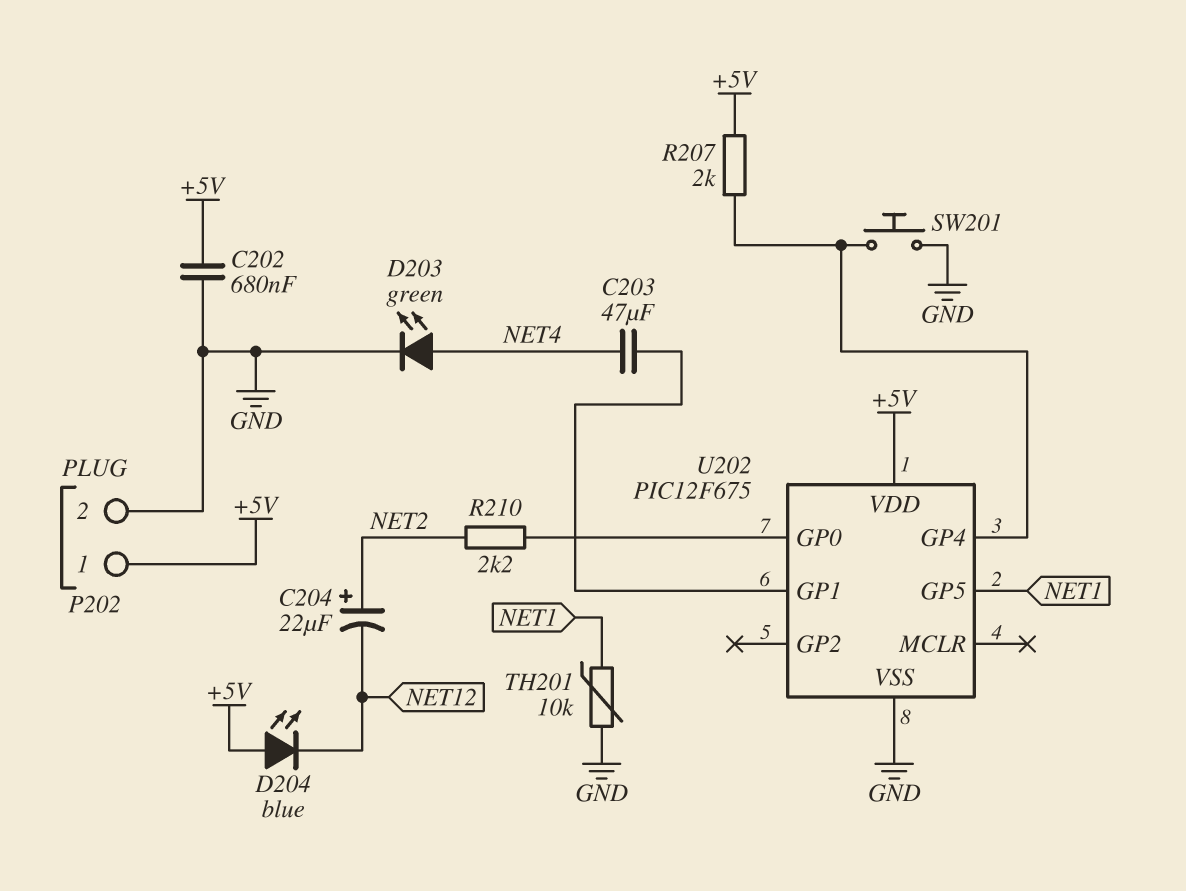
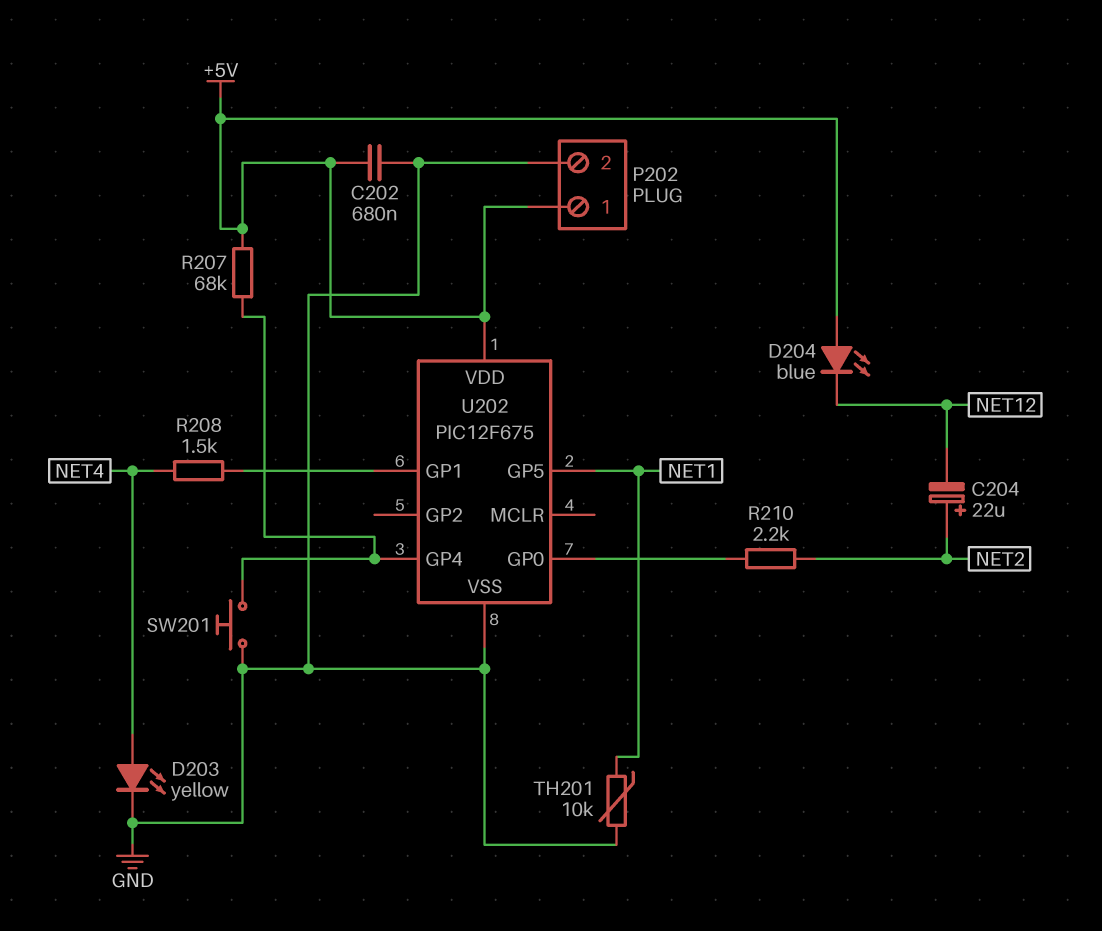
C203: 47uF (NET4, U202/GP1) -> none
D203: LED green (A NET4, K GND) -> LED yellow (A NET4, K GND)
R207: 2k (+5V, U202/GP4) -> 68k (+5V, U202/GP4)
R208: none -> 1.5k (NET4, U202/GP1)

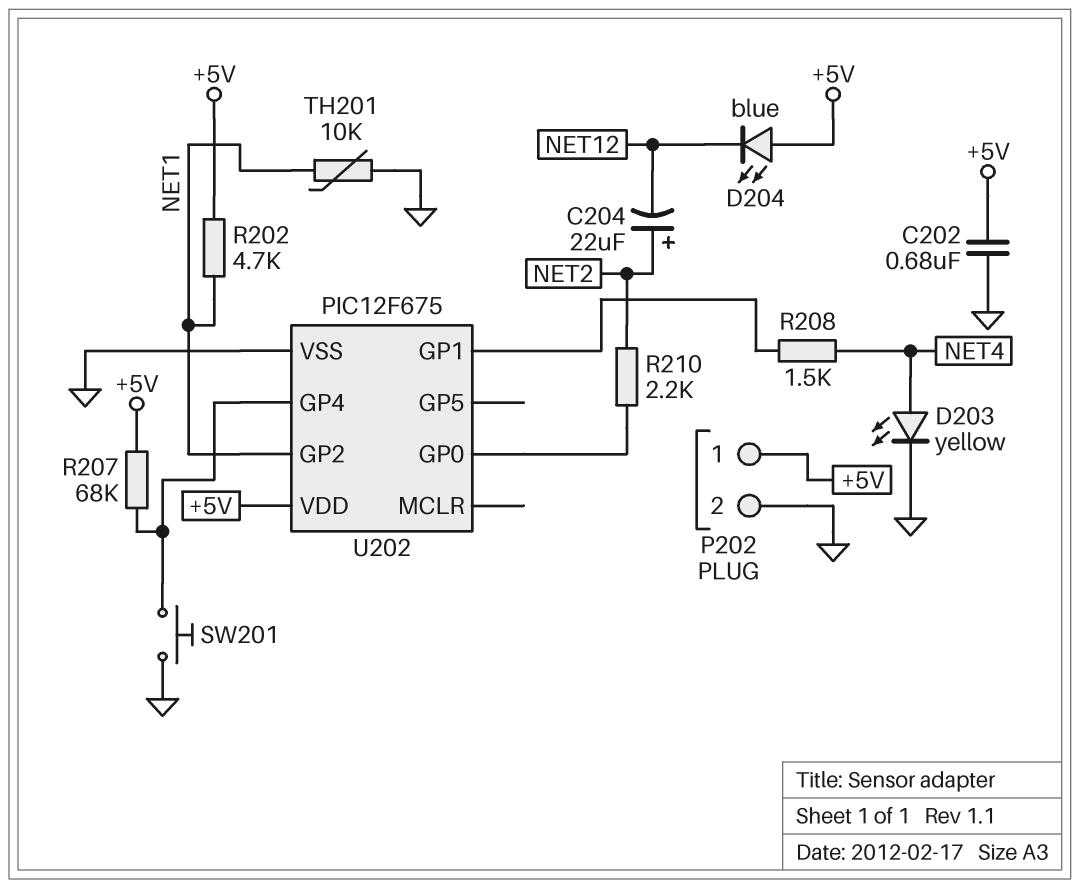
R202: none -> 4.7k (+5V, NET1)
U202 pin GP2: none -> NET1
U202 pin GP5: NET1 -> none

